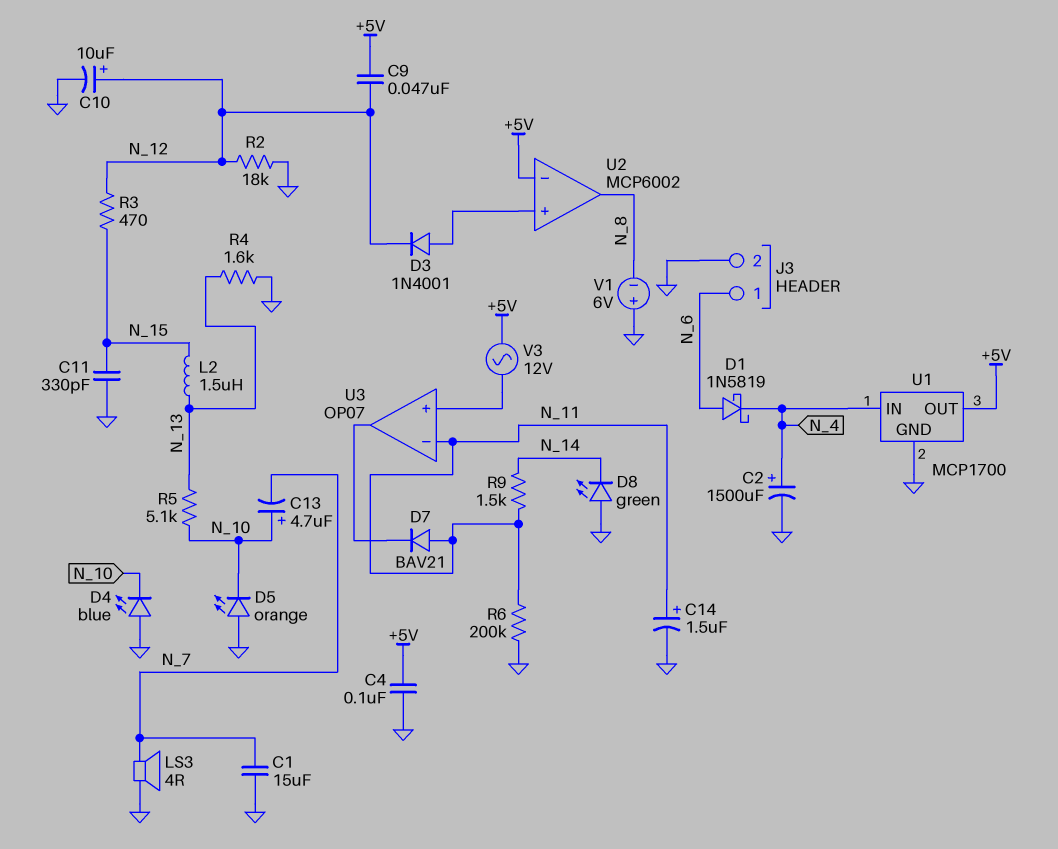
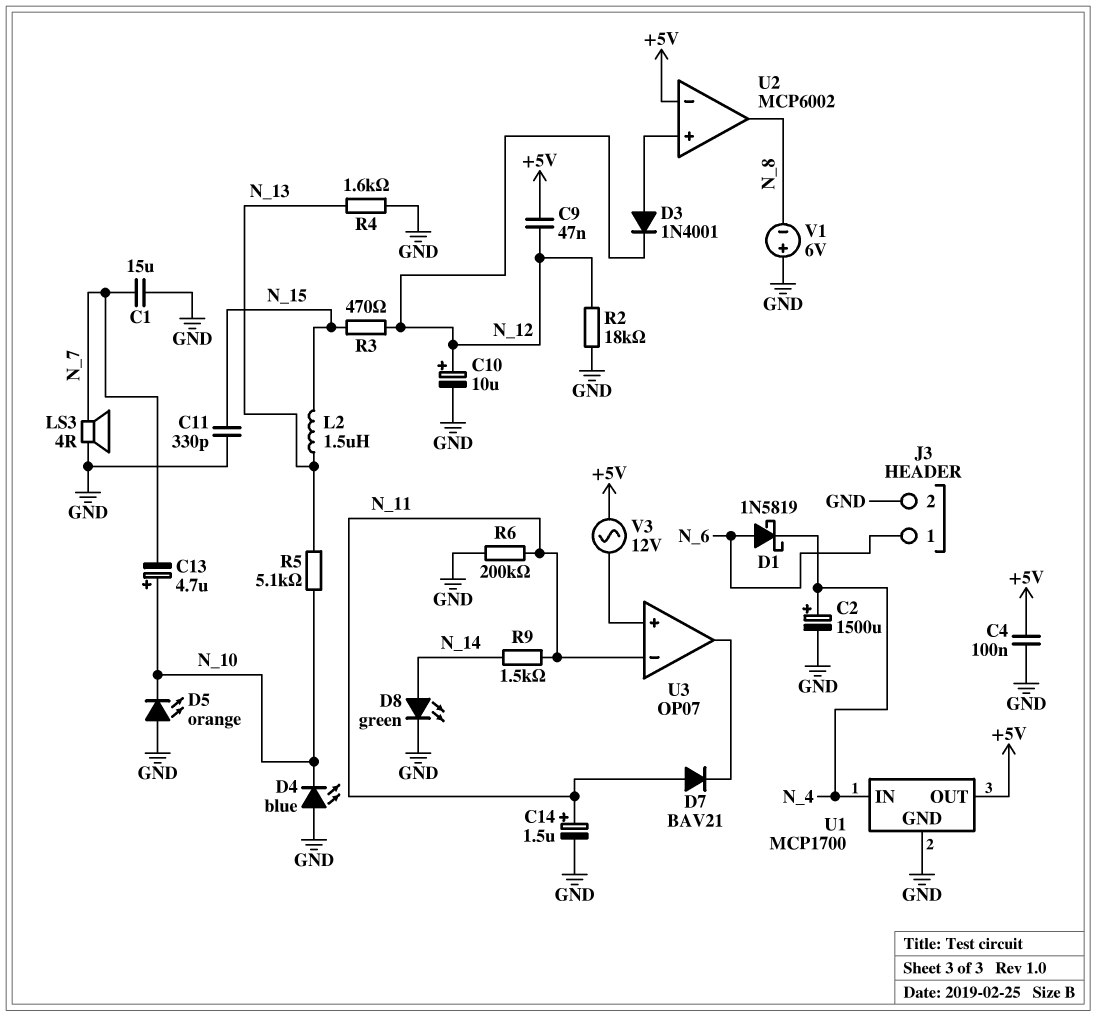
D8: LED green (A GND, K N_14) -> LED green (A N_14, K GND)

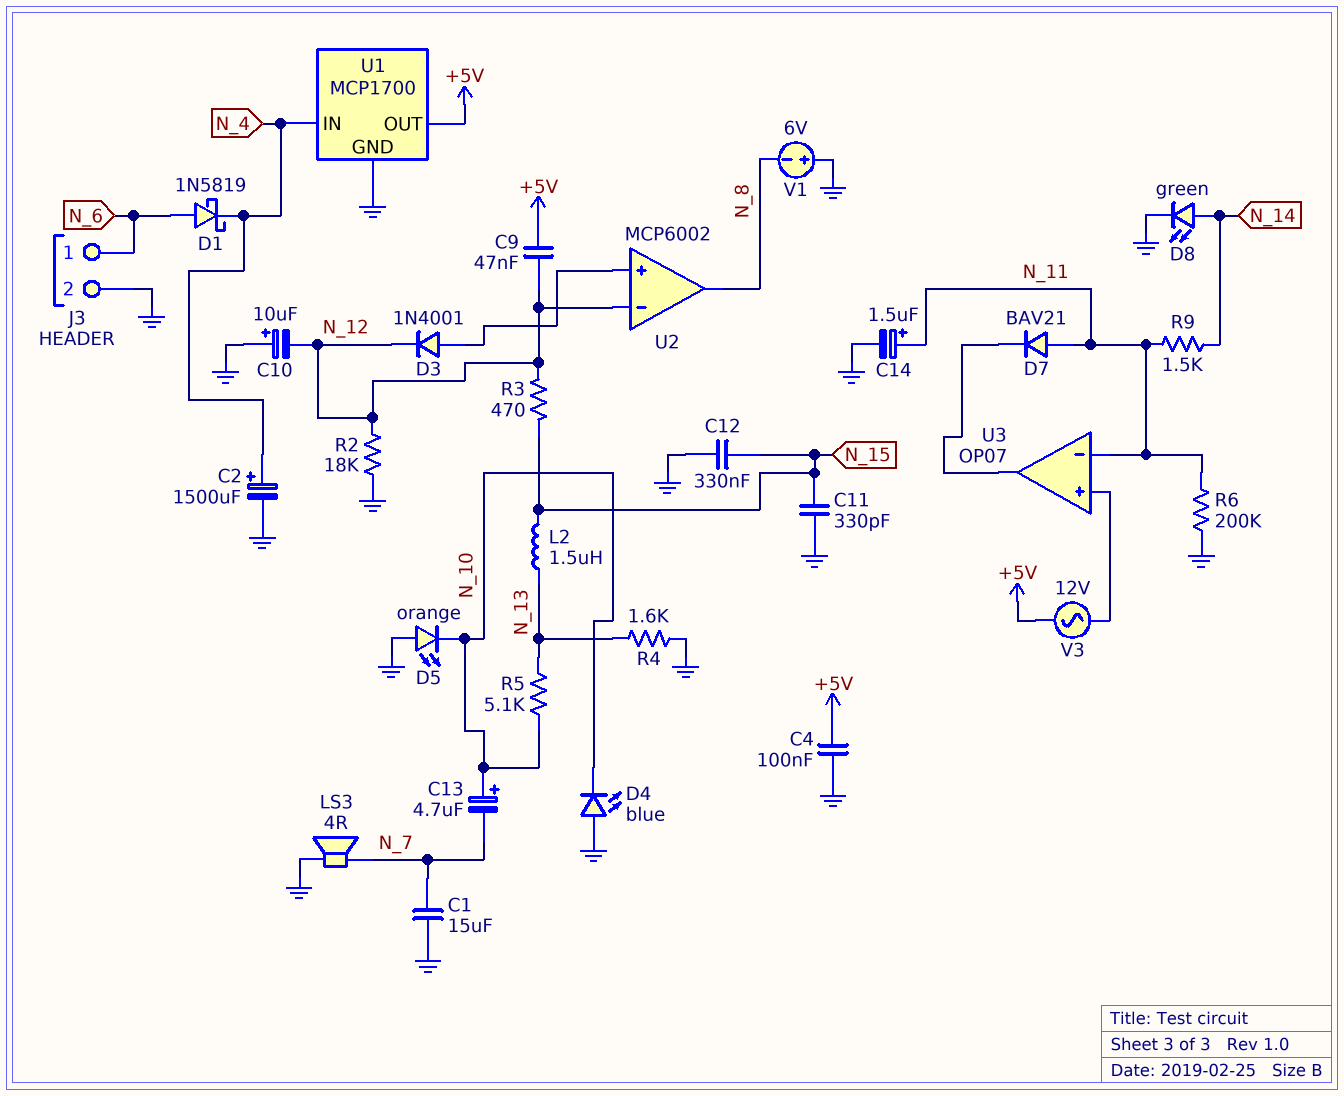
C10: 10uF (plus N_12, minus GND) -> 10uF (plus GND, minus N_12)
C12: none -> 330nF (GND, N_15)
U2 pin in-: +5V -> N_12

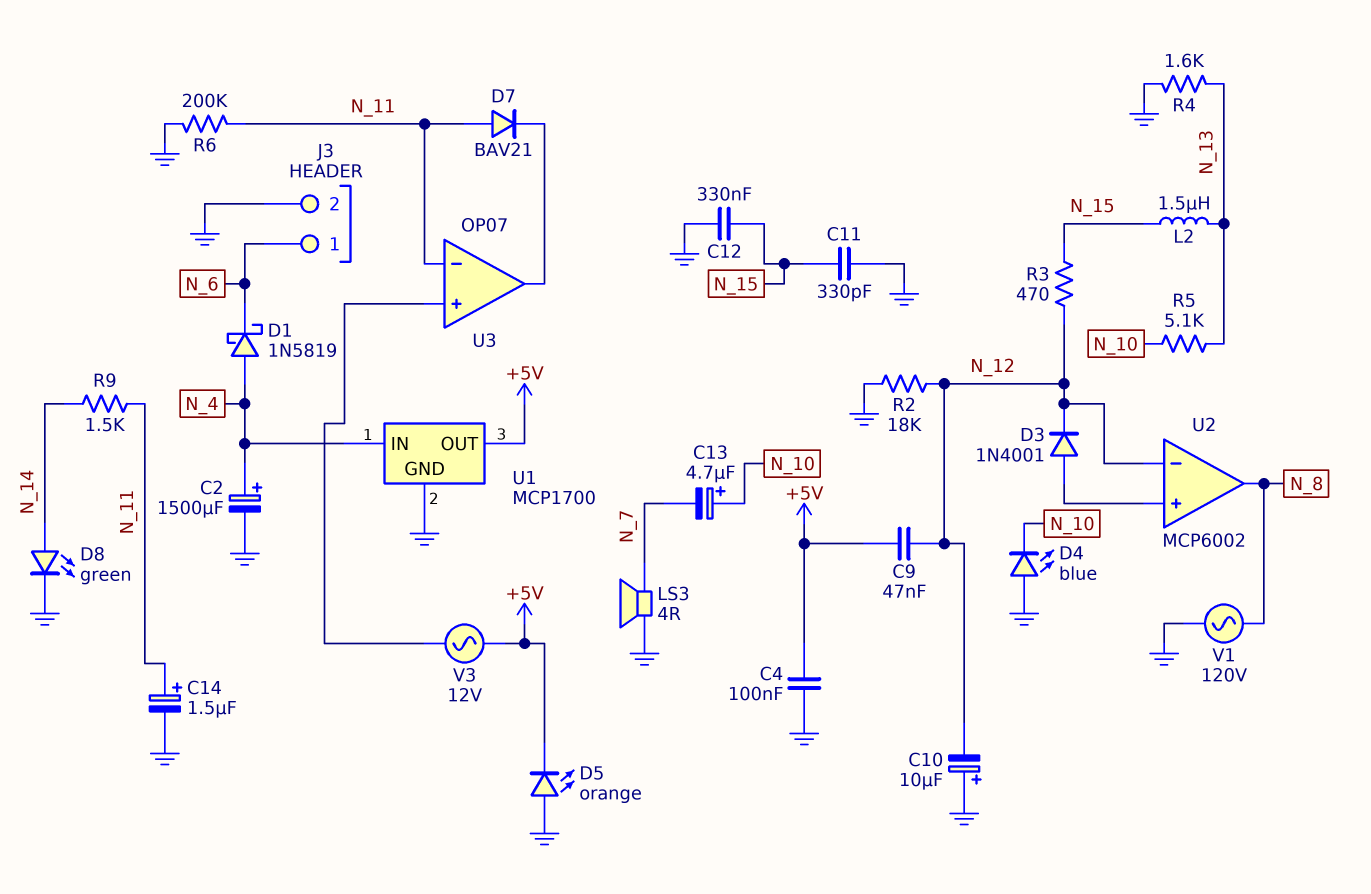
C1: 15uF (GND, N_7) -> none
D1: schottky 1N5819 (A N_6, K N_4) -> schottky 1N5819 (A N_4, K N_6)
D5: LED orange (A GND, K N_10) -> LED orange (A GND, K +5V)
V1: 6V (plus GND, minus N_8) -> AC 120V (GND, N_8)

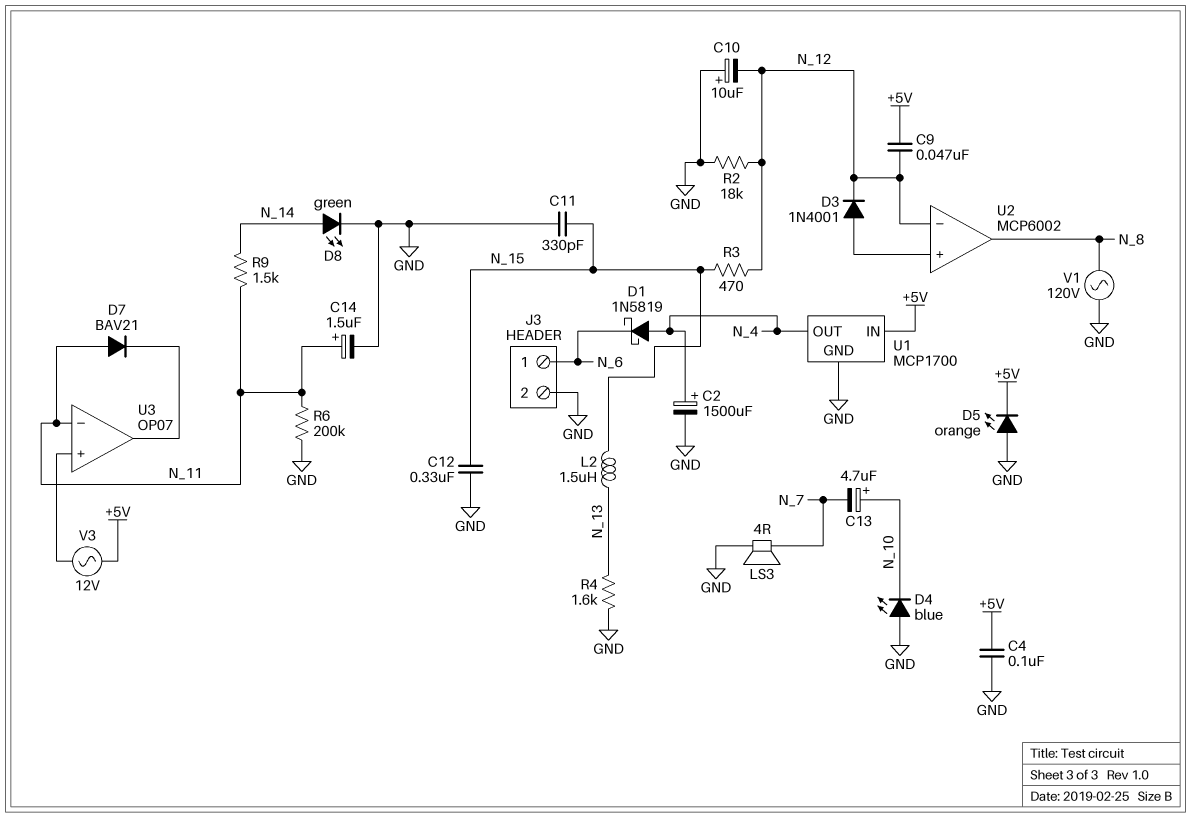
R5: 5.1k (N_10, N_13) -> none
U1 pin IN: N_4 -> +5V
U1 pin OUT: +5V -> N_4

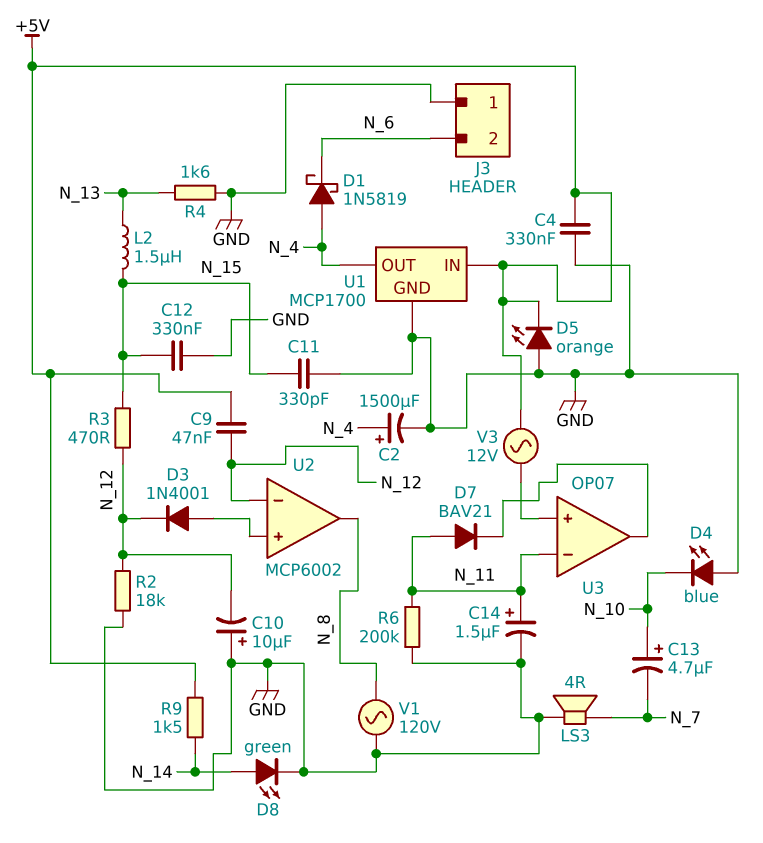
C4: 100nF (+5V, GND) -> 330nF (+5V, GND)
J3 pin 1: N_6 -> GND
J3 pin 2: GND -> N_6
R9: 1.5k (N_11, N_14) -> 1.5k (+5V, N_14)

